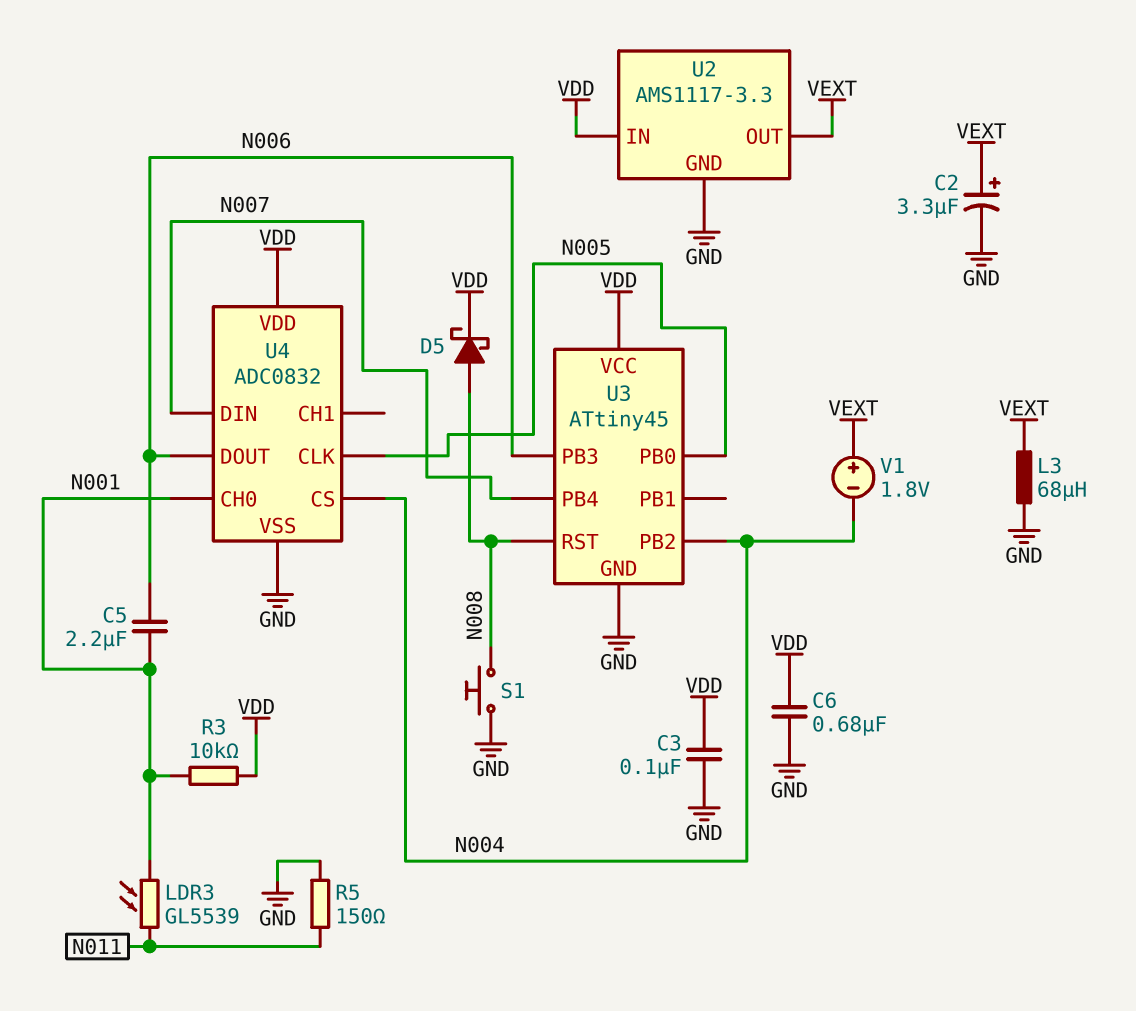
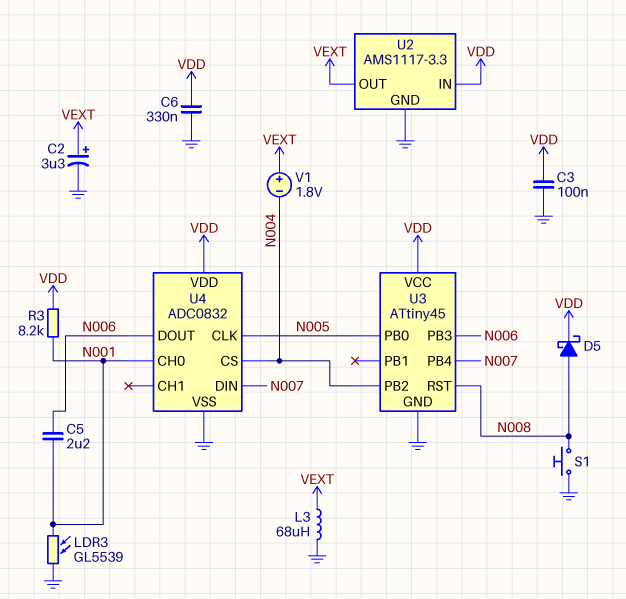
C6: 680nF (GND, VDD) -> 330nF (GND, VDD)
LDR3: GL5539 (N001, N011) -> GL5539 (GND, N001)
R3: 10k (N001, VDD) -> 8.2k (N001, VDD)
R5: 150 (GND, N011) -> none

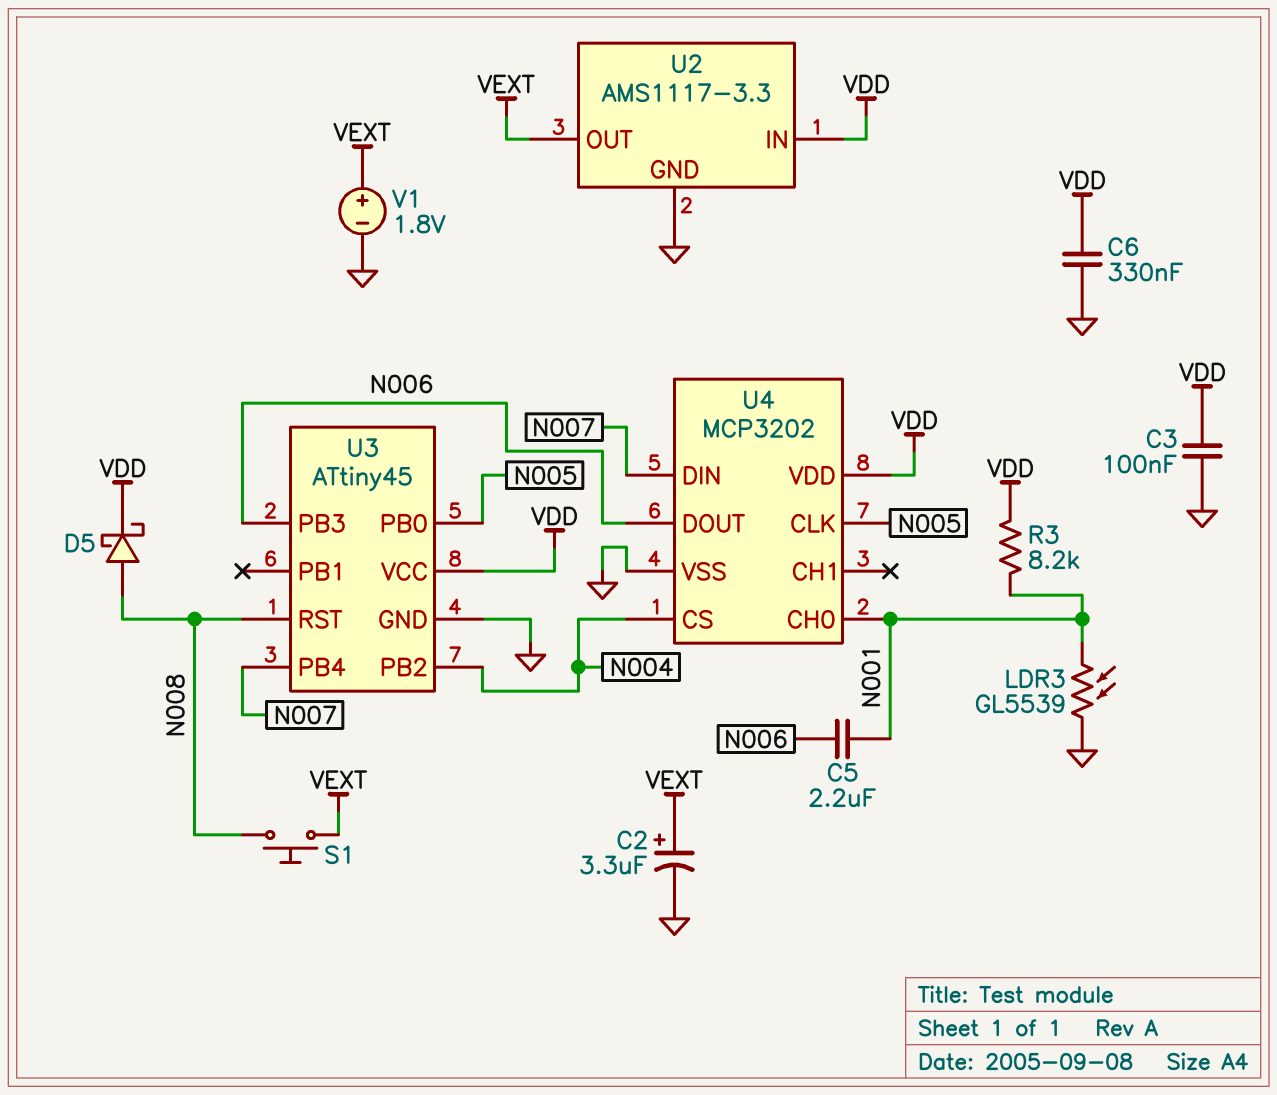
L3: 68uH (GND, VEXT) -> none
S1: button (GND, N008) -> button (N008, VEXT)
U4: ADC0832 -> MCP3202
V1: 1.8V (plus VEXT, minus N004) -> 1.8V (plus VEXT, minus GND)

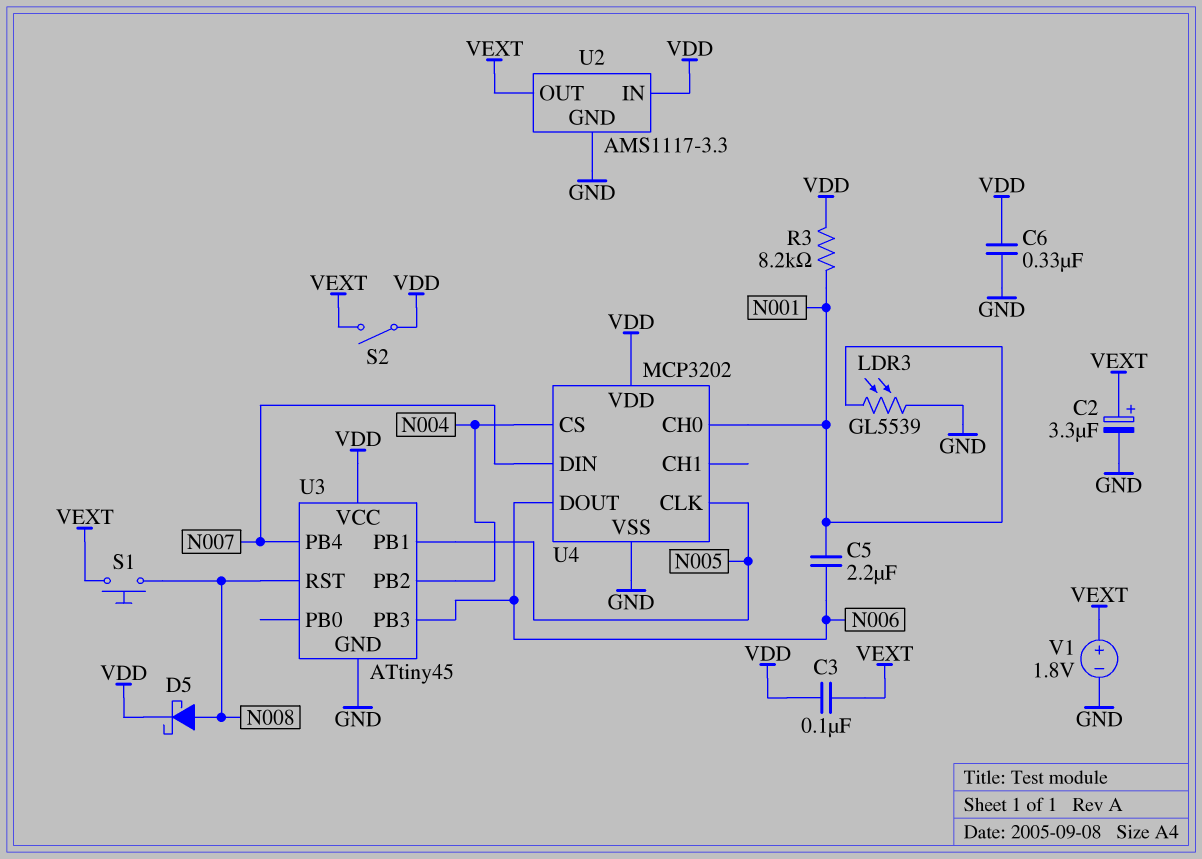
C3: 100nF (GND, VDD) -> 100nF (VDD, VEXT)
S2: none -> switch (VDD, VEXT)
U3 pin PB0: N005 -> none
U3 pin PB1: none -> N005

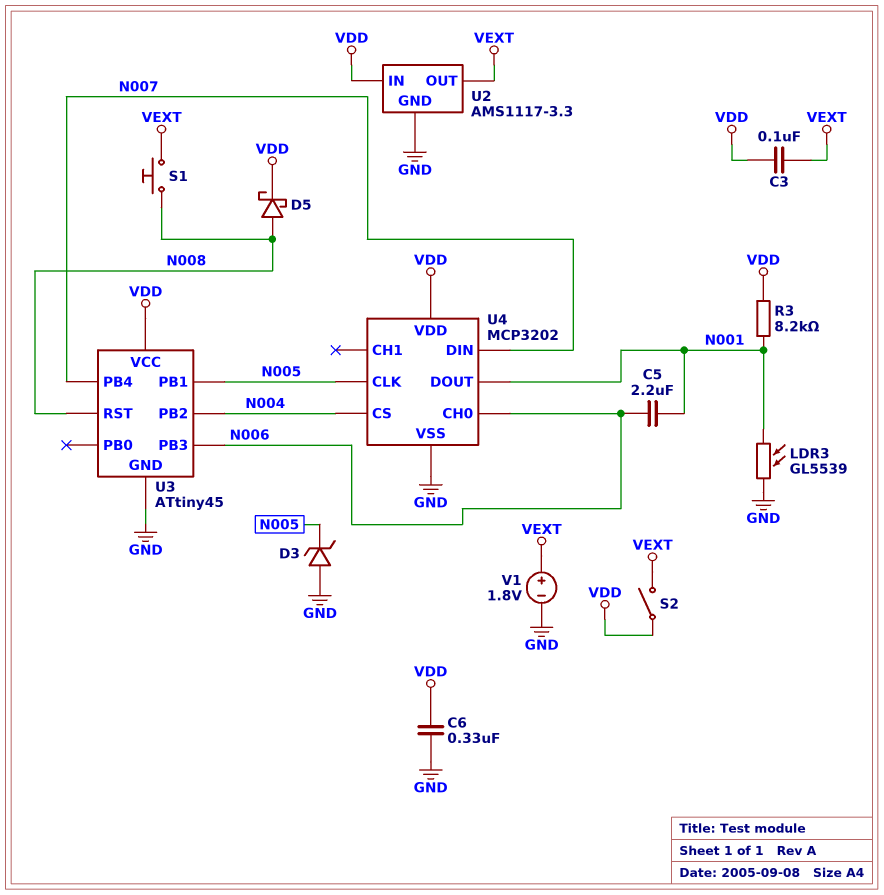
C2: 3.3uF (plus VEXT, minus GND) -> none
D3: none -> zener (A GND, K N005)
U4 pin CH0: N001 -> N006
U4 pin DOUT: N006 -> N001

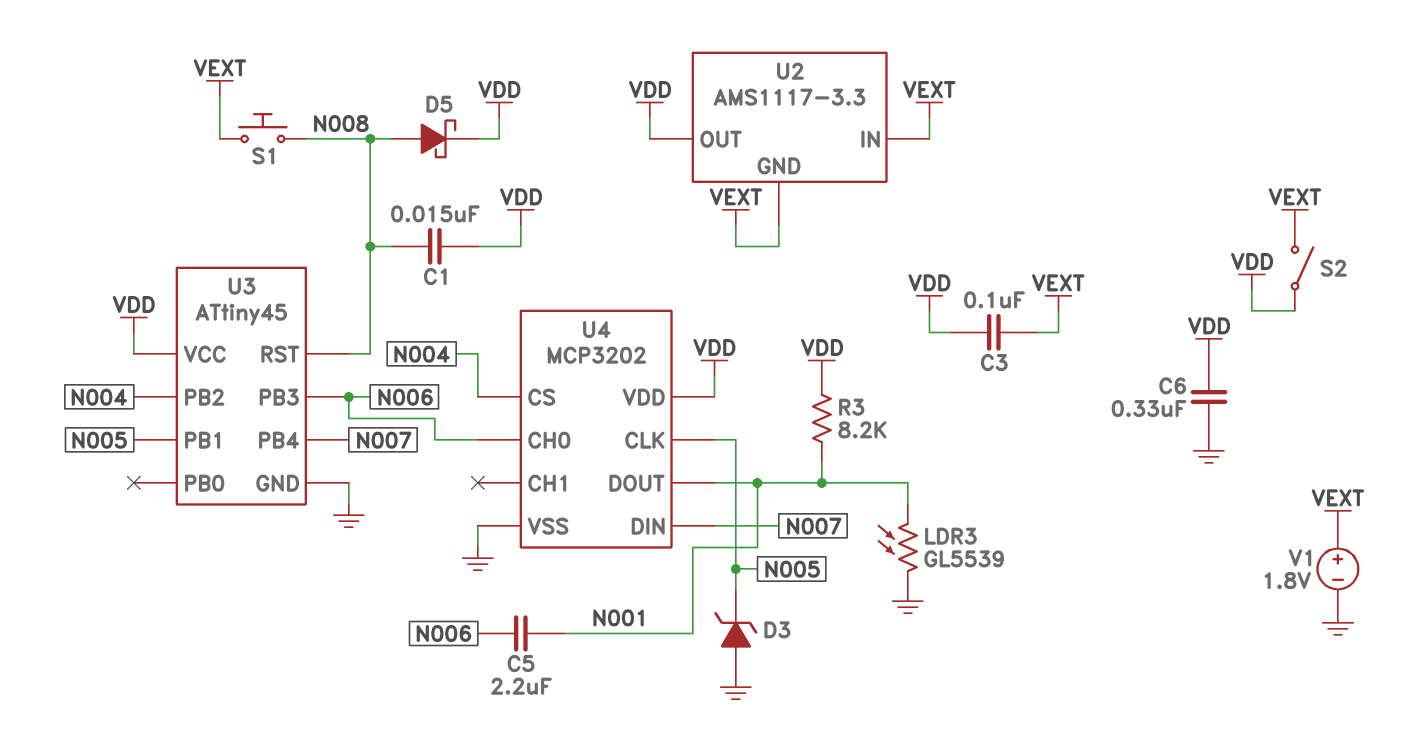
C1: none -> 15nF (N008, VDD)
U2 pin GND: GND -> VEXT
U2 pin IN: VDD -> VEXT
U2 pin OUT: VEXT -> VDD

